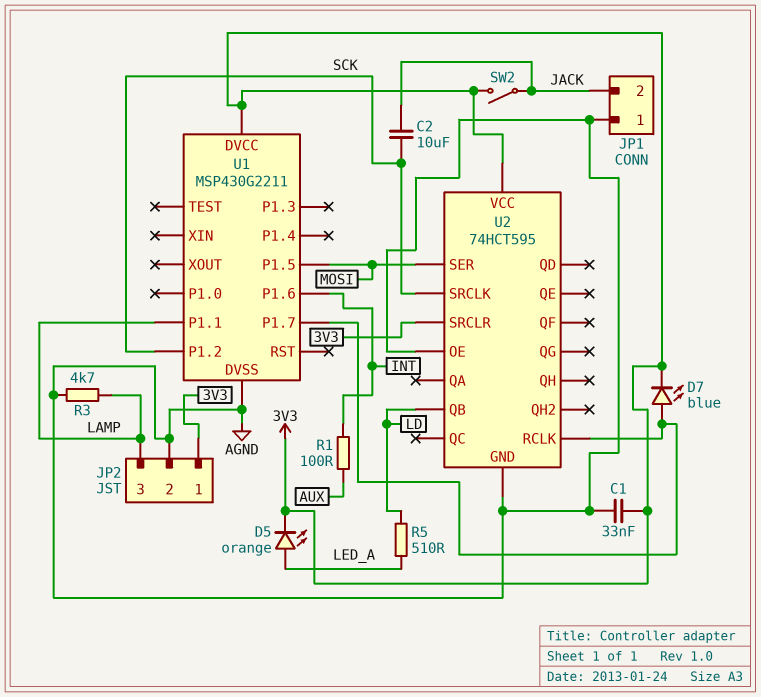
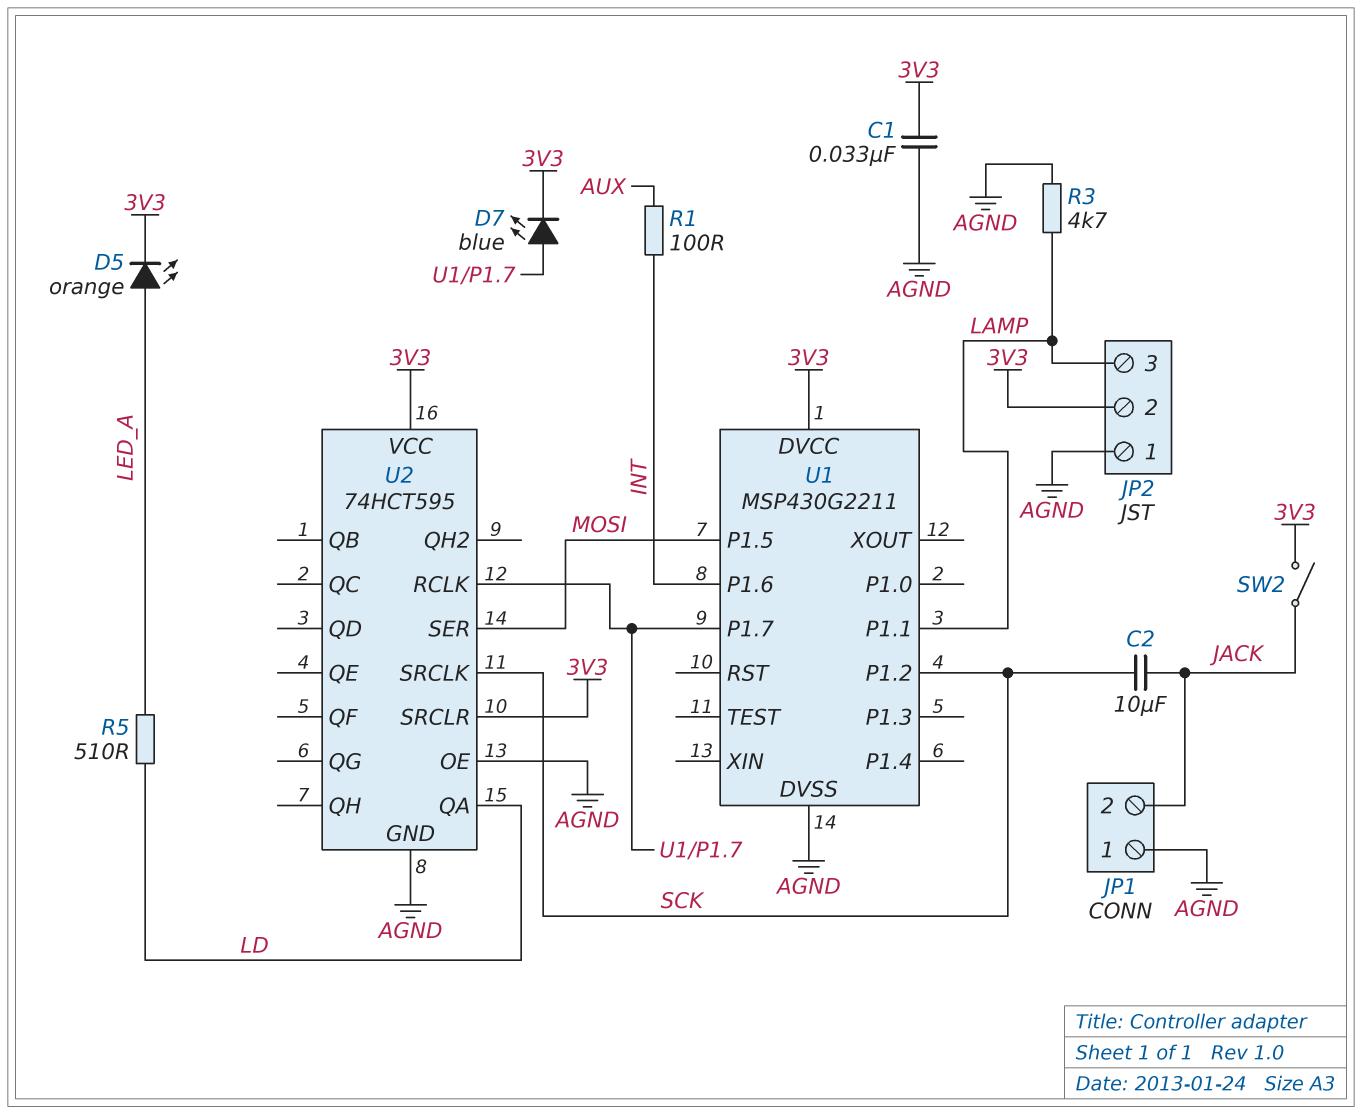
JP2 pin 1: 3V3 -> AGND
JP2 pin 2: AGND -> 3V3
U2 pin QA: none -> LD
U2 pin QB: LD -> none

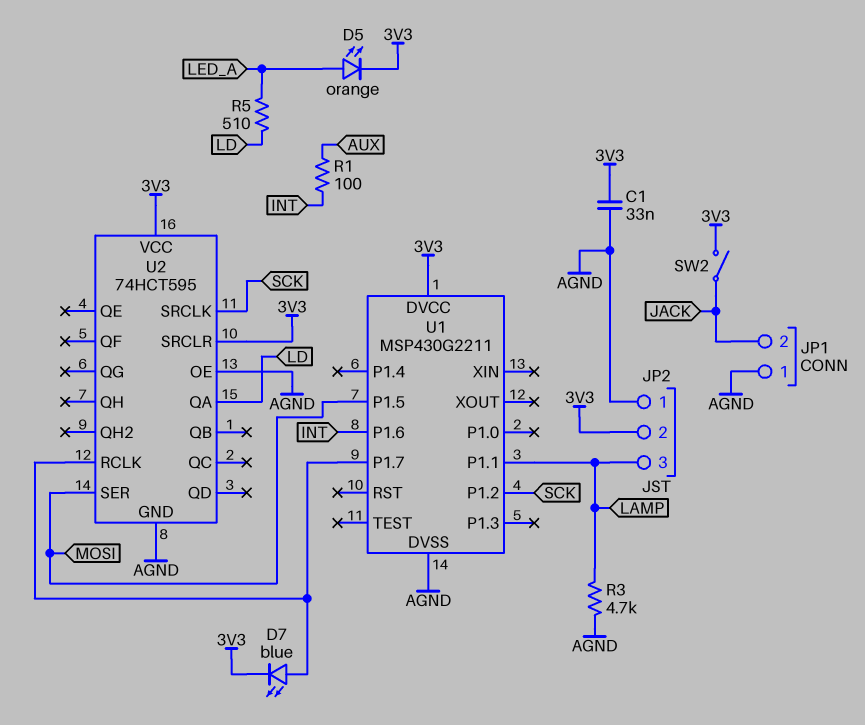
C2: 10uF (JACK, SCK) -> none

